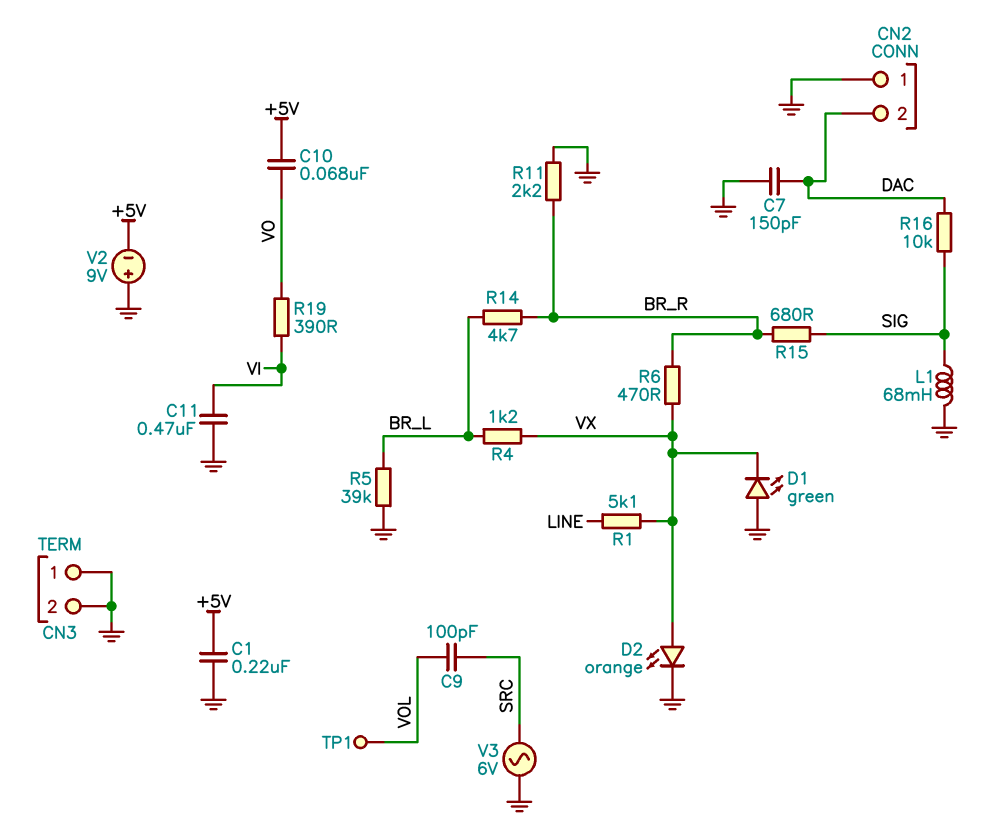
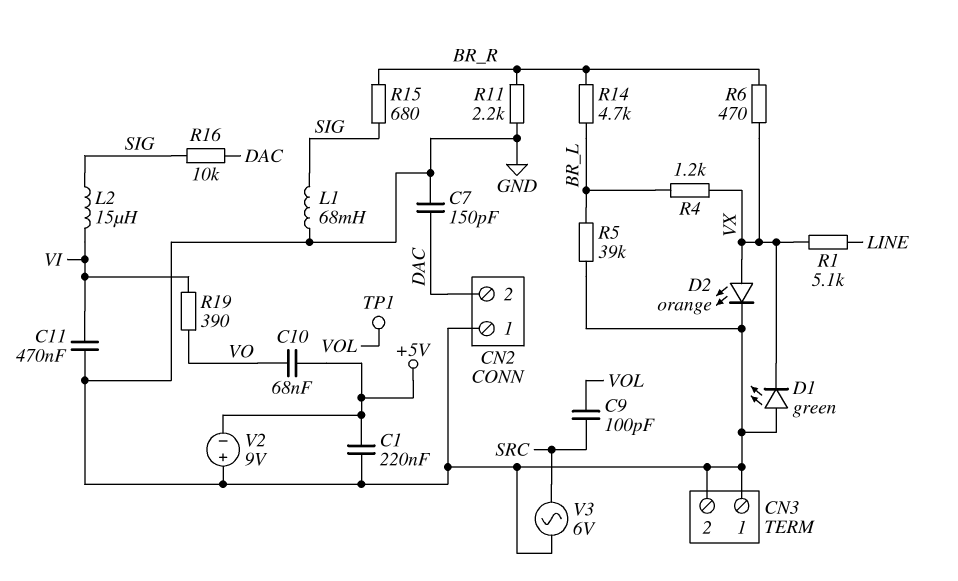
L2: none -> 15uH (SIG, VI)

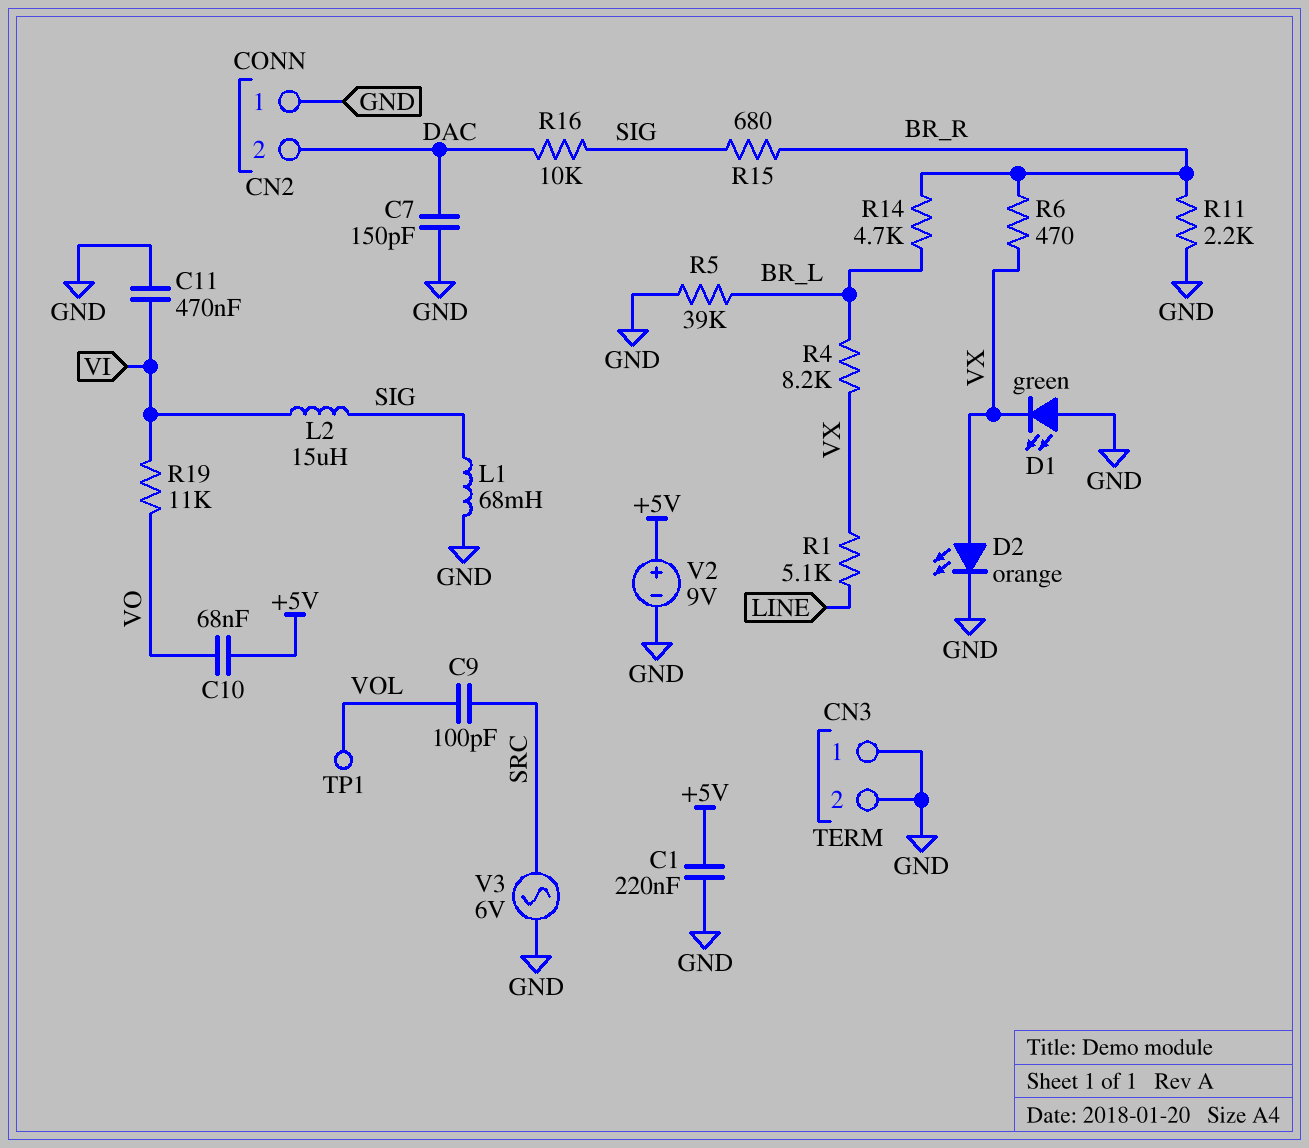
R4: 1.2k (BR_L, VX) -> 8.2k (BR_L, VX)
R19: 390 (VI, VO) -> 11k (VI, VO)
V2: 9V (plus GND, minus +5V) -> 9V (plus +5V, minus GND)

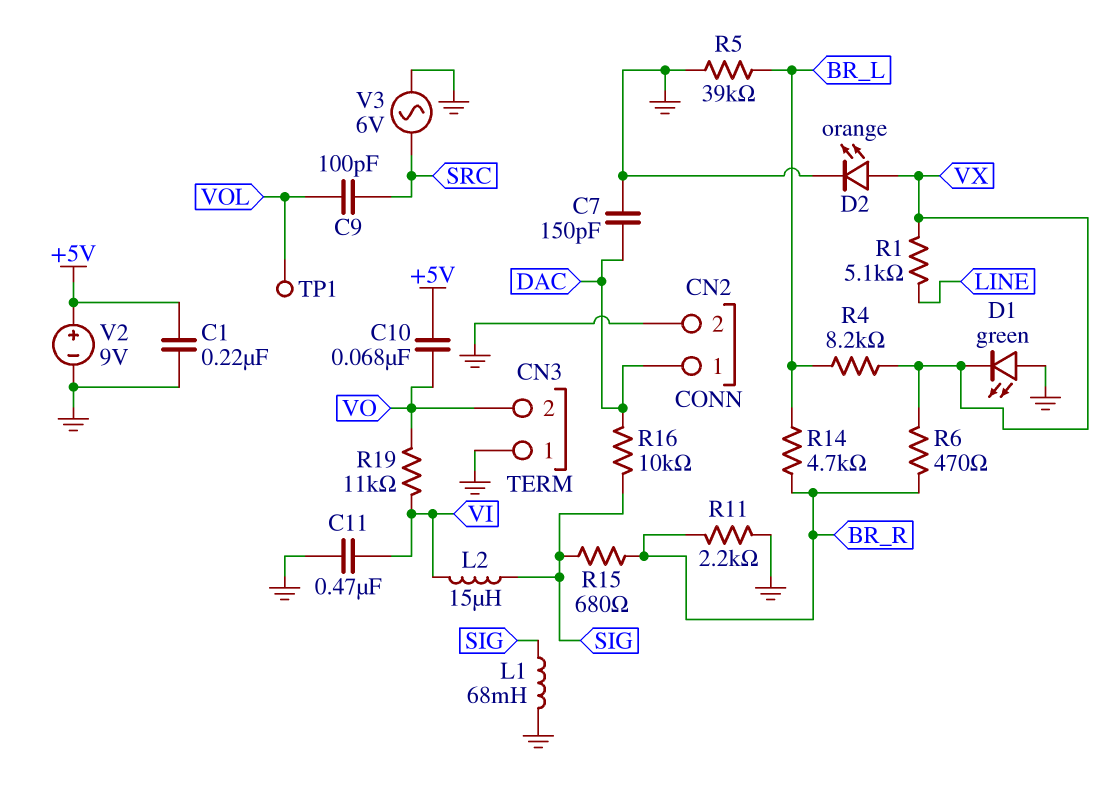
CN2 pin 1: GND -> DAC
CN2 pin 2: DAC -> GND
CN3 pin 2: GND -> VO

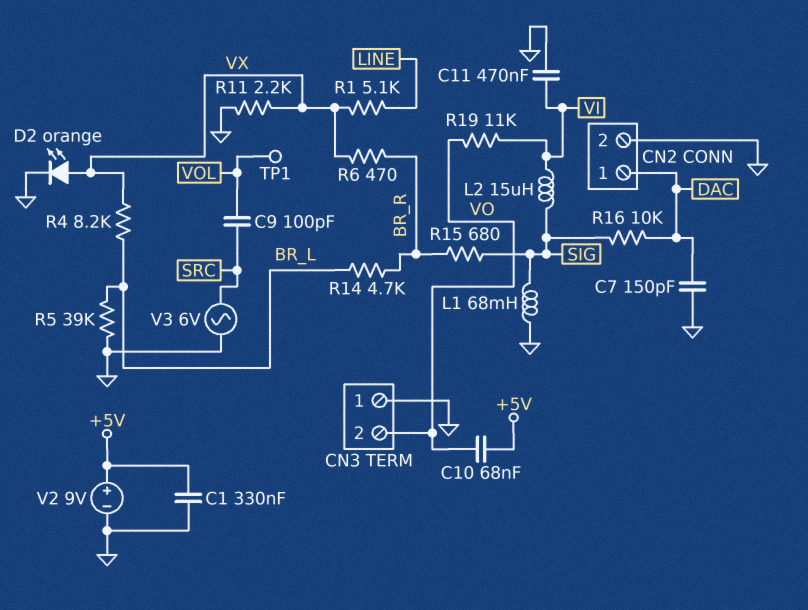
C1: 220nF (+5V, GND) -> 330nF (+5V, GND)
D1: LED green (A GND, K VX) -> none
R11: 2.2k (BR_R, GND) -> 2.2k (GND, VX)

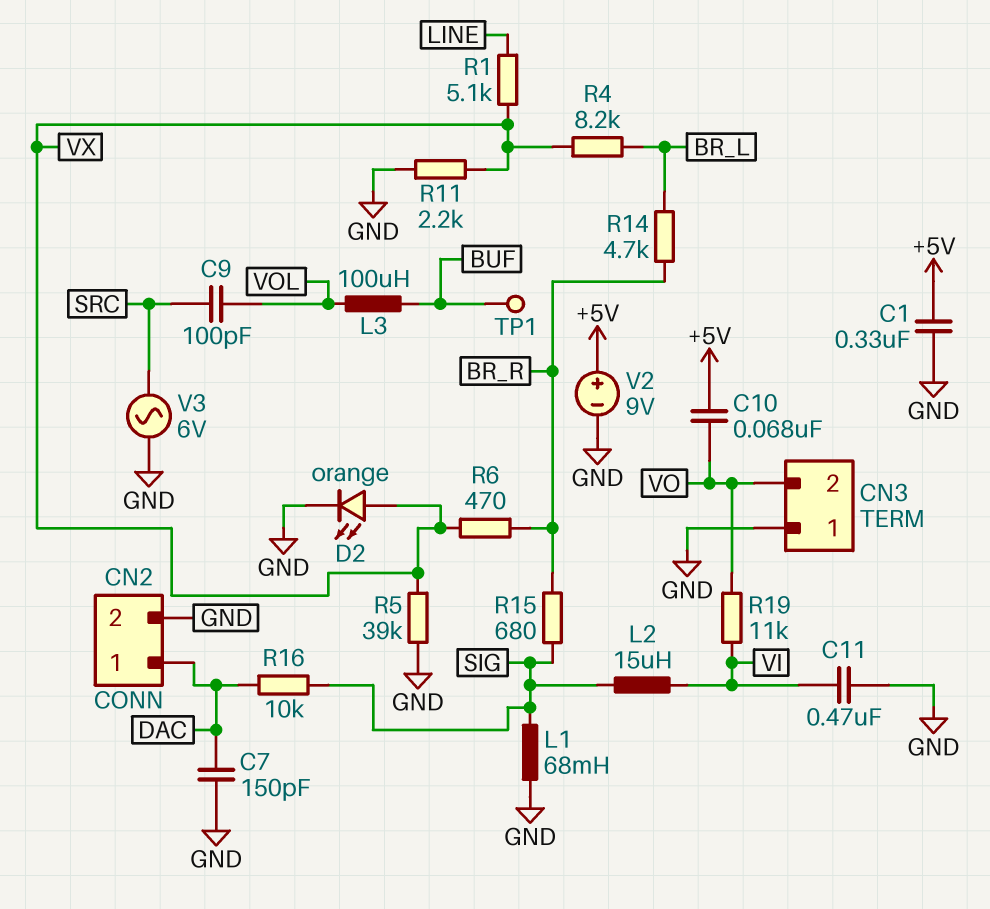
L3: none -> 100uH (BUF, VOL)
R5: 39k (BR_L, GND) -> 39k (GND, VX)
TP1: test point (VOL) -> test point (BUF)

